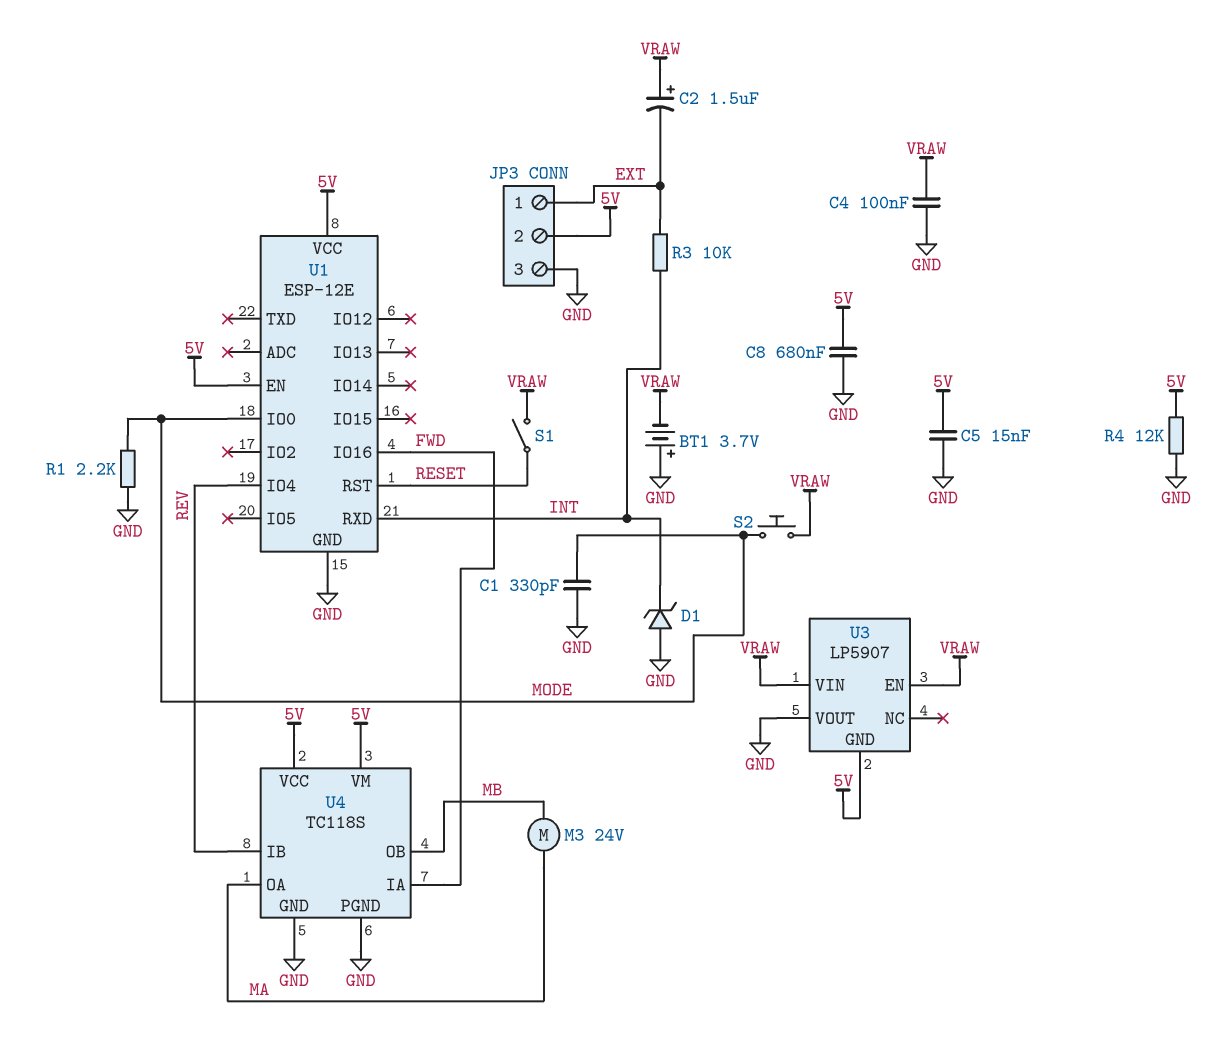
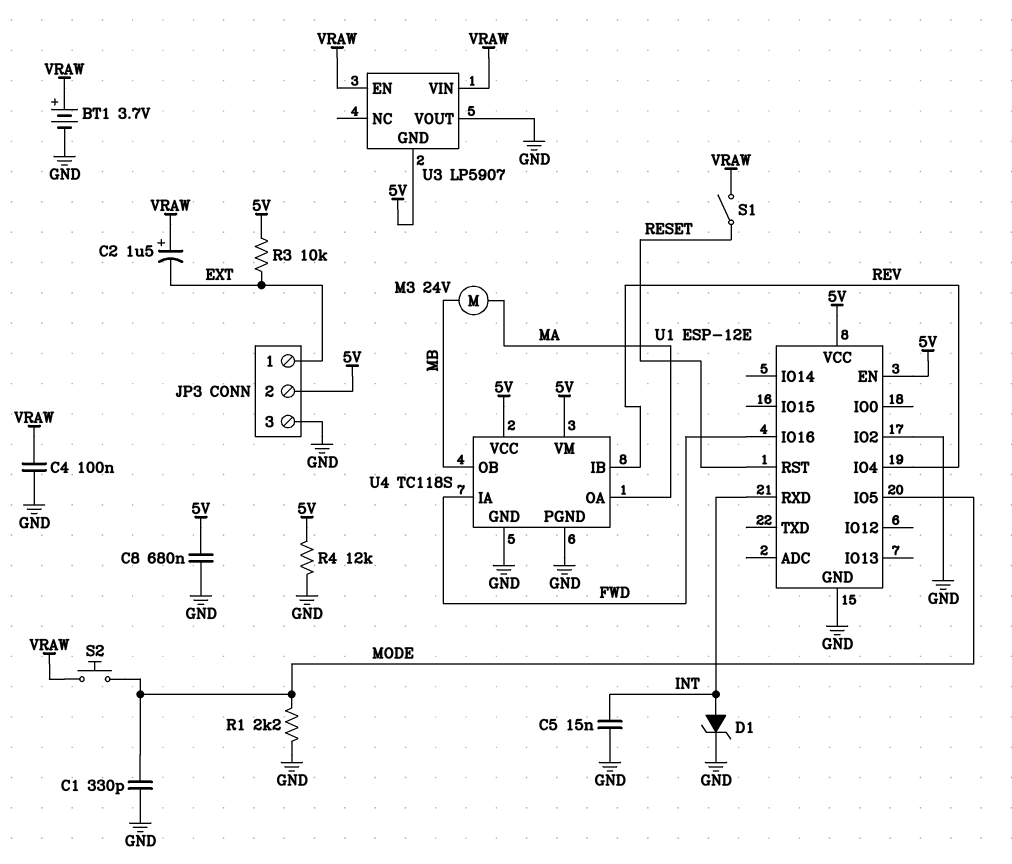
BT1: 3.7V (plus GND, minus VRAW) -> 3.7V (plus VRAW, minus GND)
C5: 15nF (5V, GND) -> 15nF (GND, INT)
D1: zener (A GND, K INT) -> zener (A INT, K GND)
R3: 10k (EXT, INT) -> 10k (5V, EXT)
U1 pin IO0: MODE -> none
U1 pin IO2: none -> GND
U1 pin IO5: none -> MODE

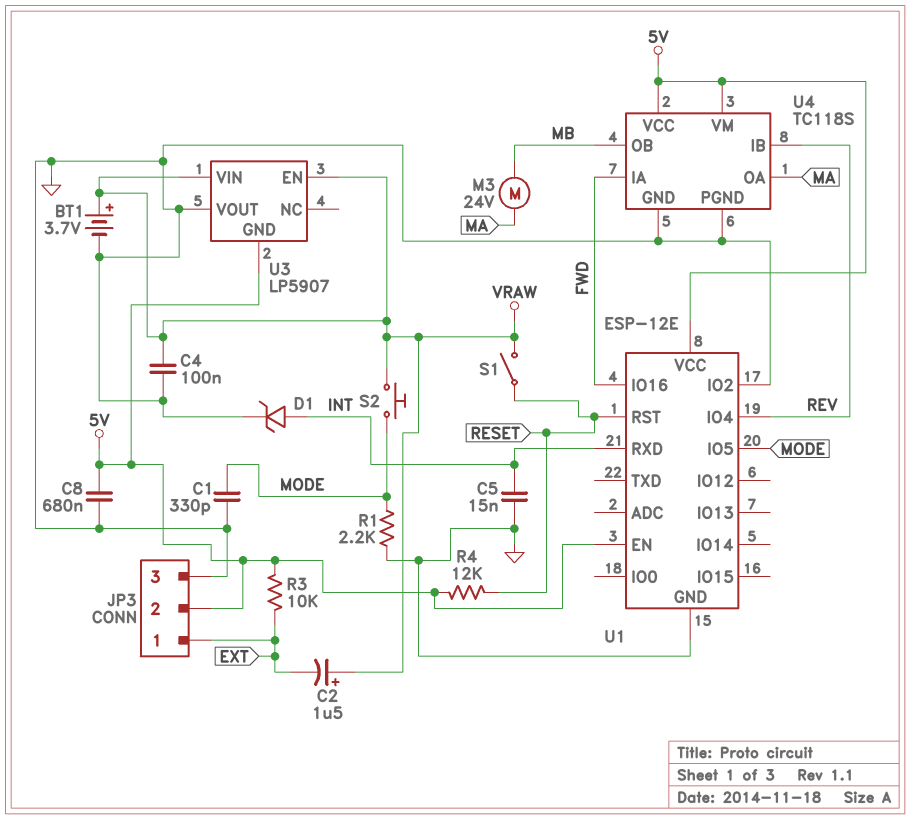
R4: 12k (5V, GND) -> 12k (5V, RESET)

